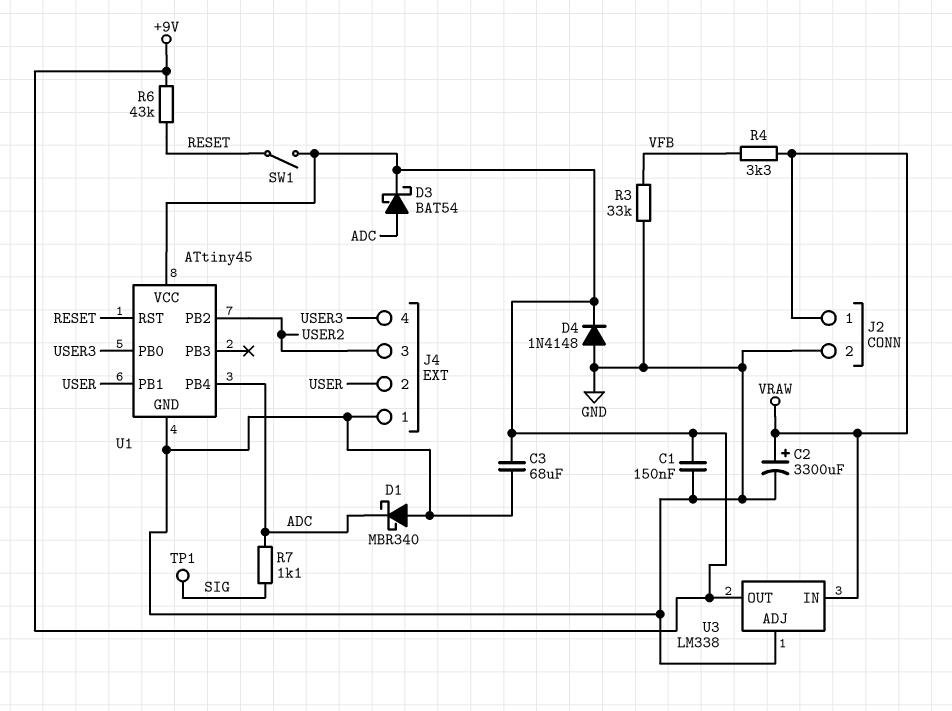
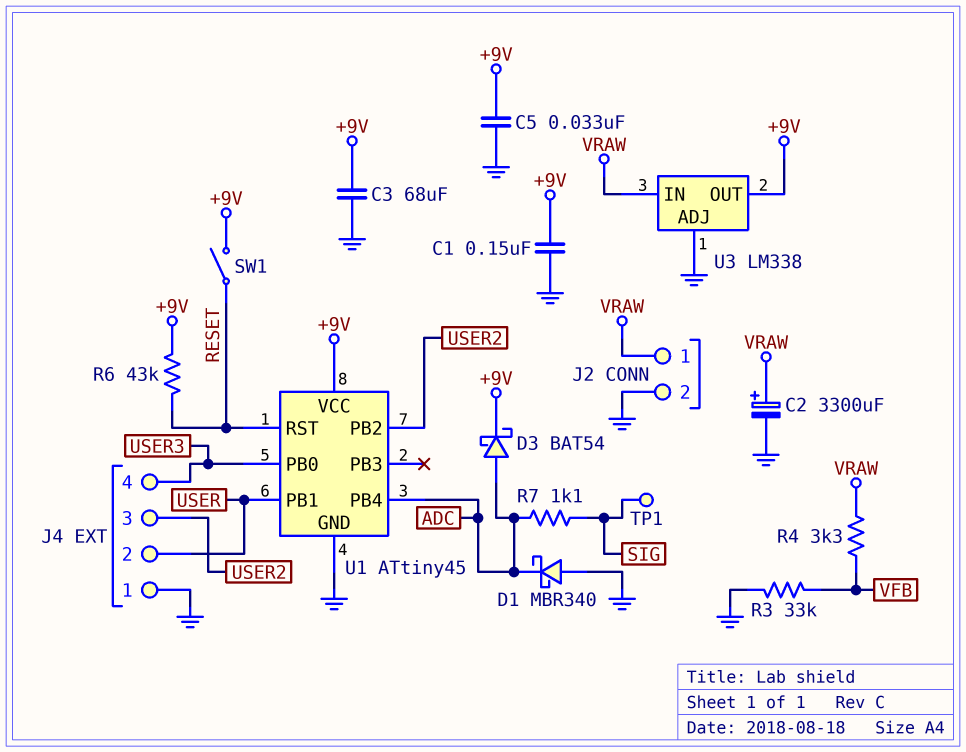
C5: none -> 33nF (+9V, GND)
D4: diode 1N4148 (A GND, K +9V) -> none

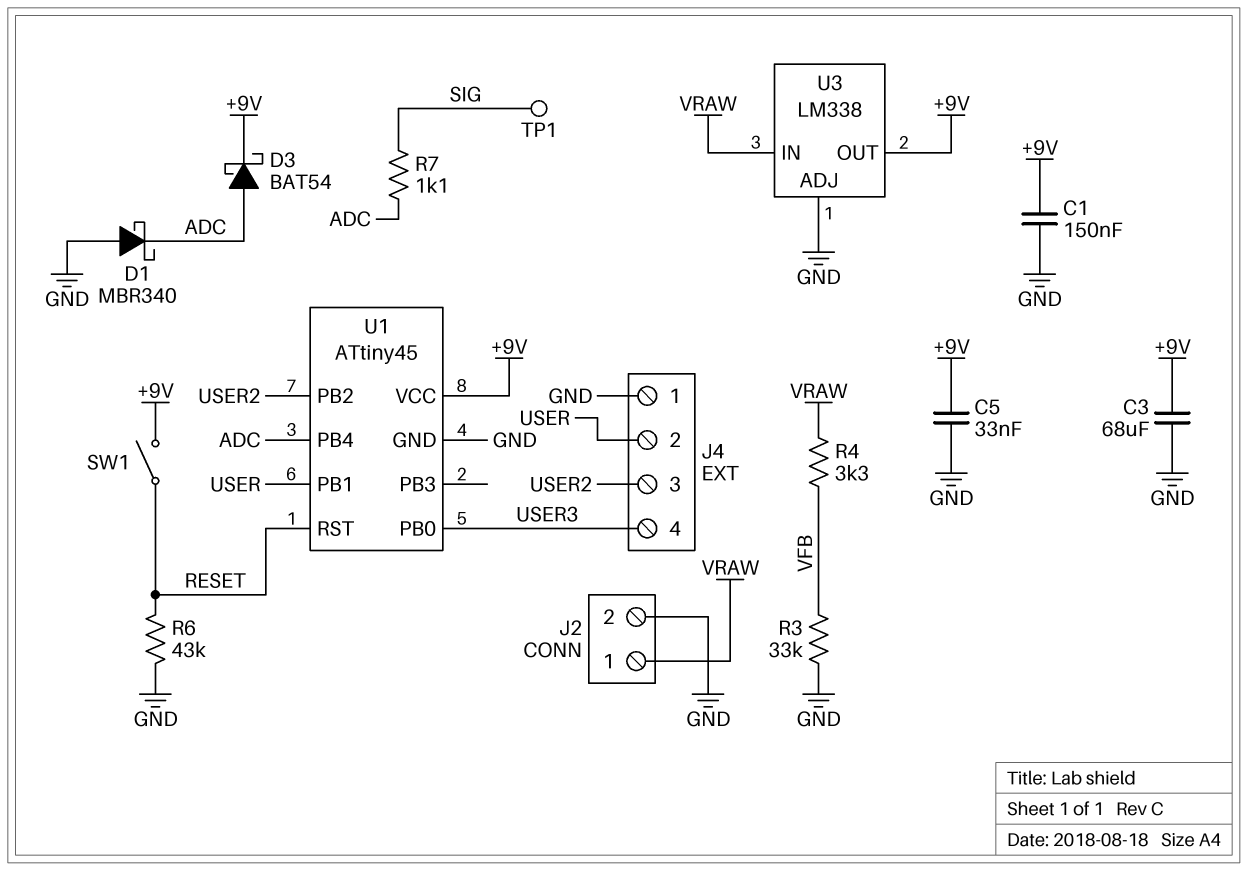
C2: 3300uF (plus VRAW, minus GND) -> none
R6: 43k (+9V, RESET) -> 43k (GND, RESET)

